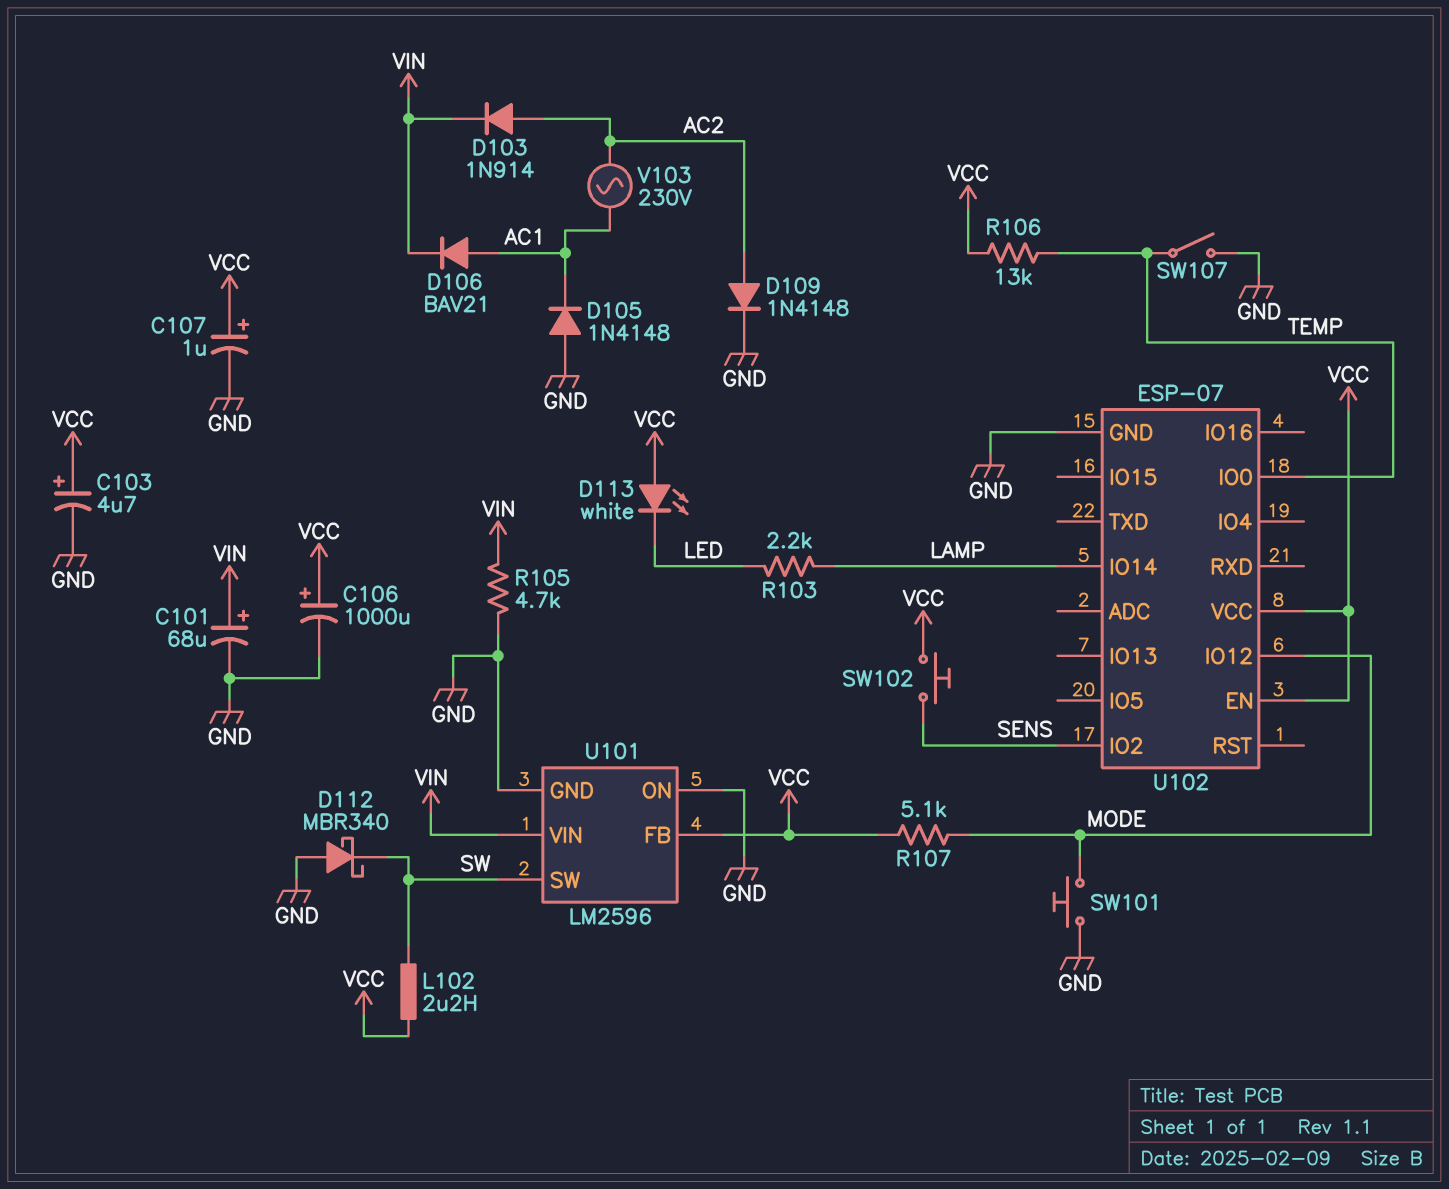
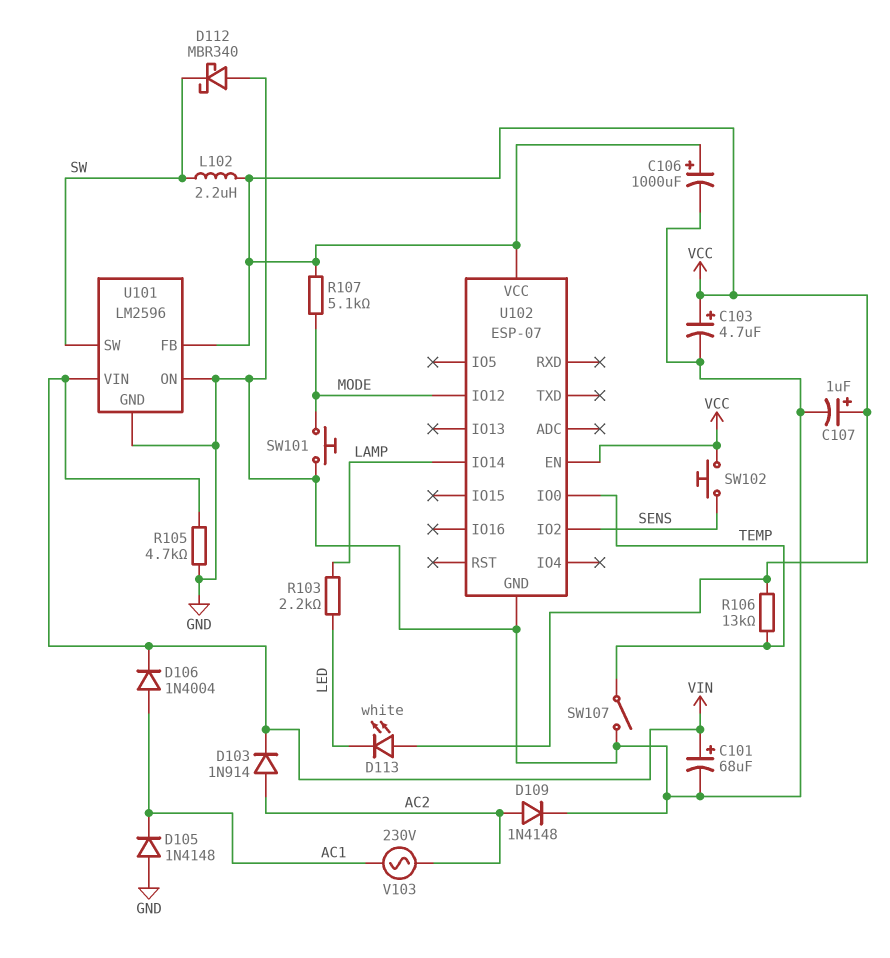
D106: diode BAV21 (A AC1, K VIN) -> diode 1N4004 (A AC1, K VIN)

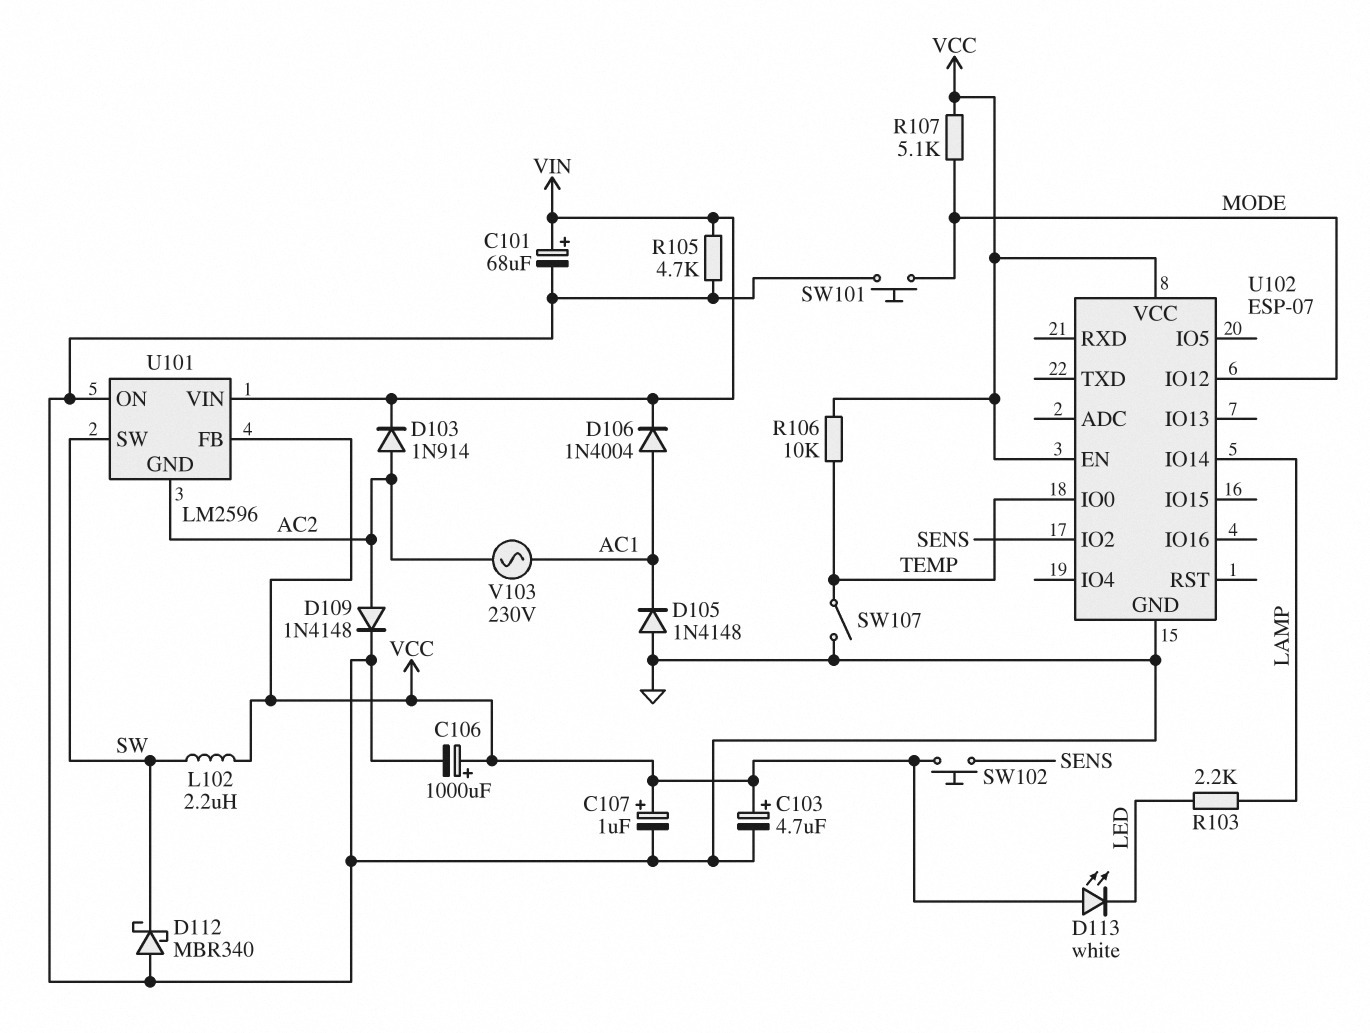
R106: 13k (TEMP, VCC) -> 10k (TEMP, VCC)
U101 pin GND: GND -> AC2

